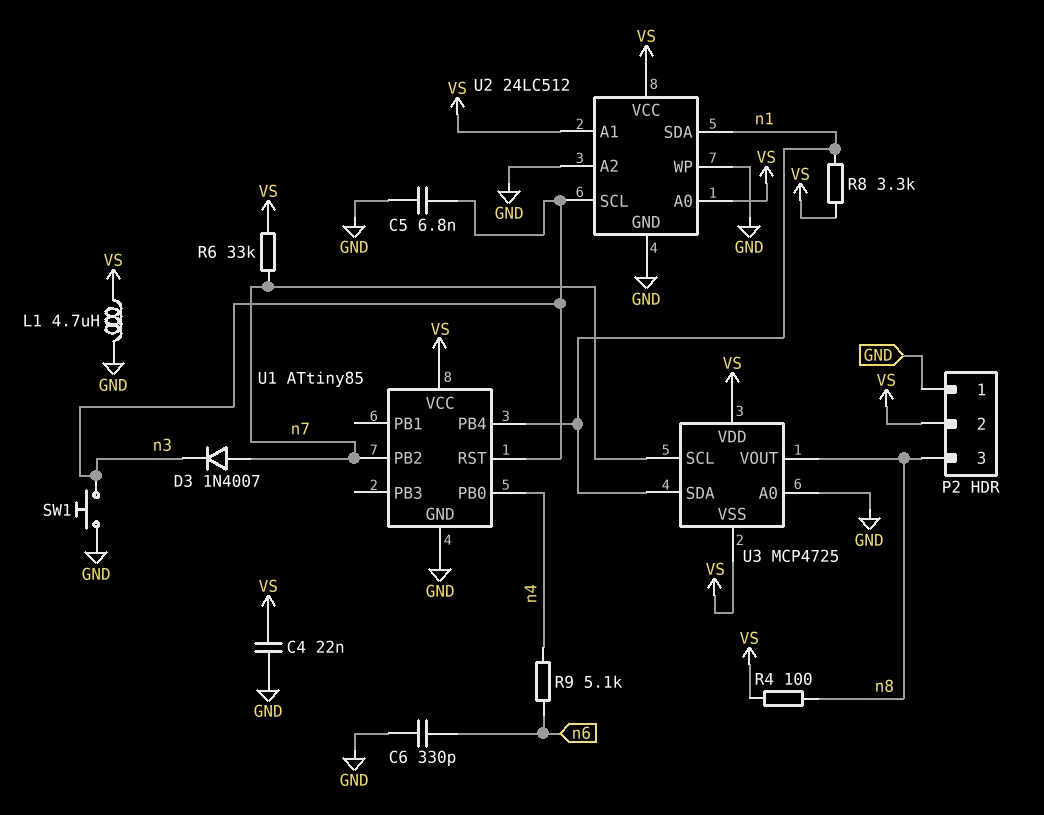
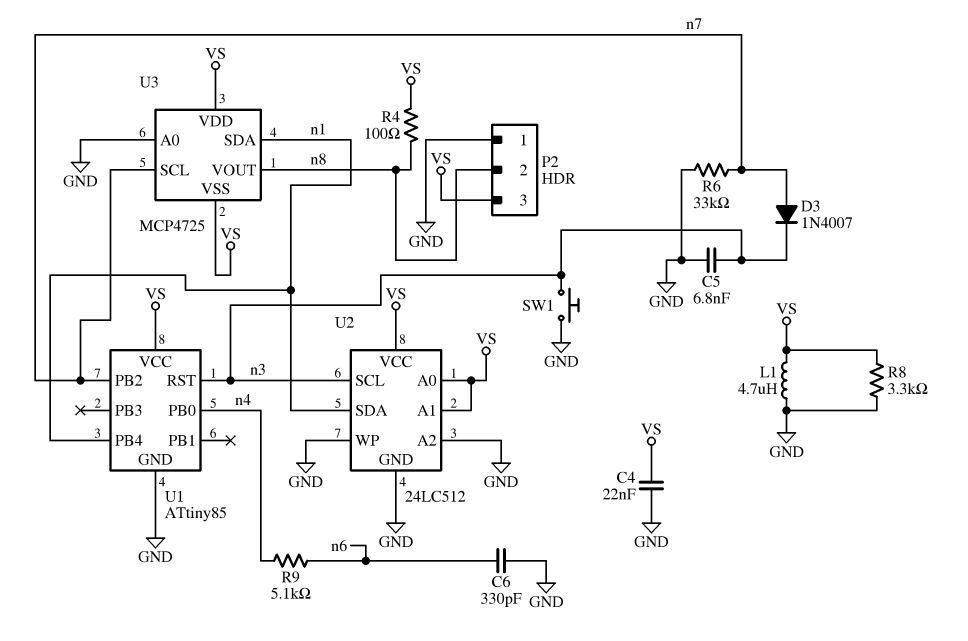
P2 pin 2: VS -> n8
P2 pin 3: n8 -> VS
R6: 33k (VS, n7) -> 33k (GND, n7)
R8: 3.3k (VS, n1) -> 3.3k (GND, VS)

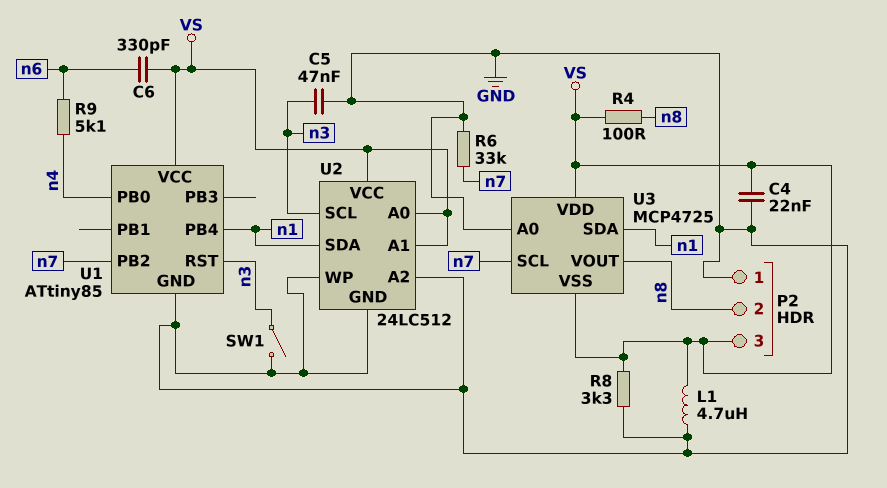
C5: 6.8nF (GND, n3) -> 47nF (GND, n3)
C6: 330pF (GND, n6) -> 330pF (VS, n6)
D3: diode 1N4007 (A n7, K n3) -> none
SW1: button (GND, n3) -> switch (GND, n3)

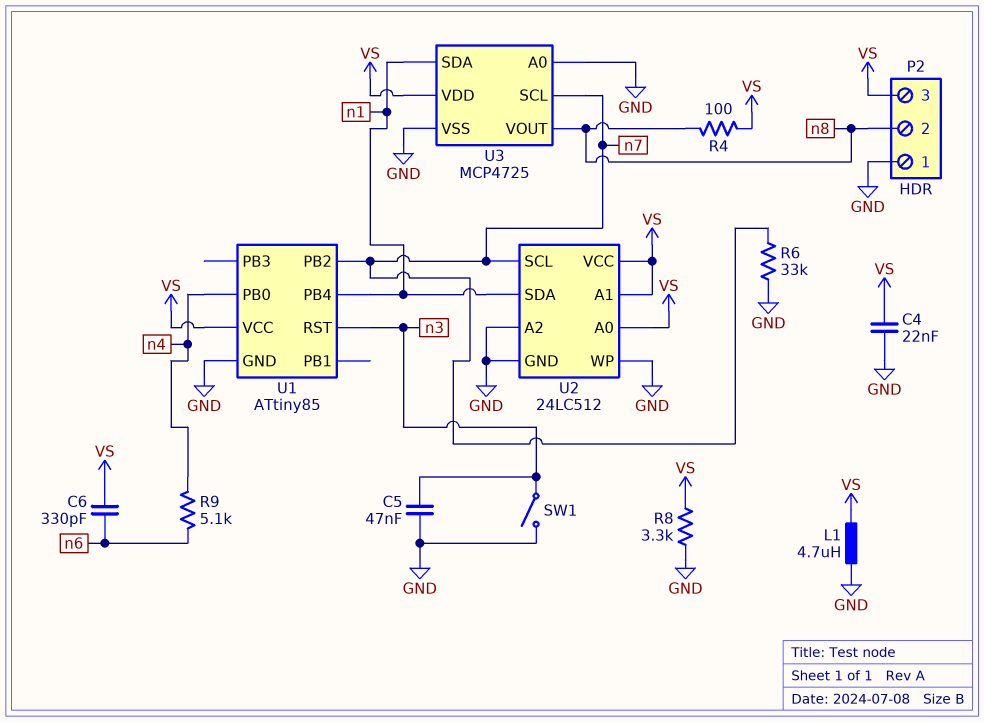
U2 pin SCL: n3 -> n7
U3 pin VSS: VS -> GND

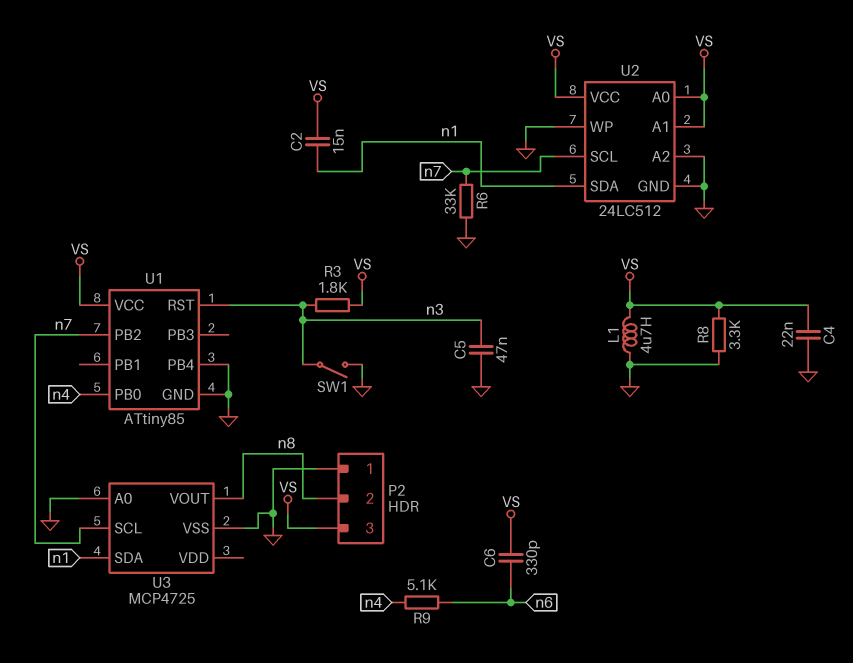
C2: none -> 15nF (VS, n1)
R3: none -> 1.8k (VS, n3)
R4: 100 (VS, n8) -> none
U1 pin PB4: n1 -> GND
U3 pin VDD: VS -> none

